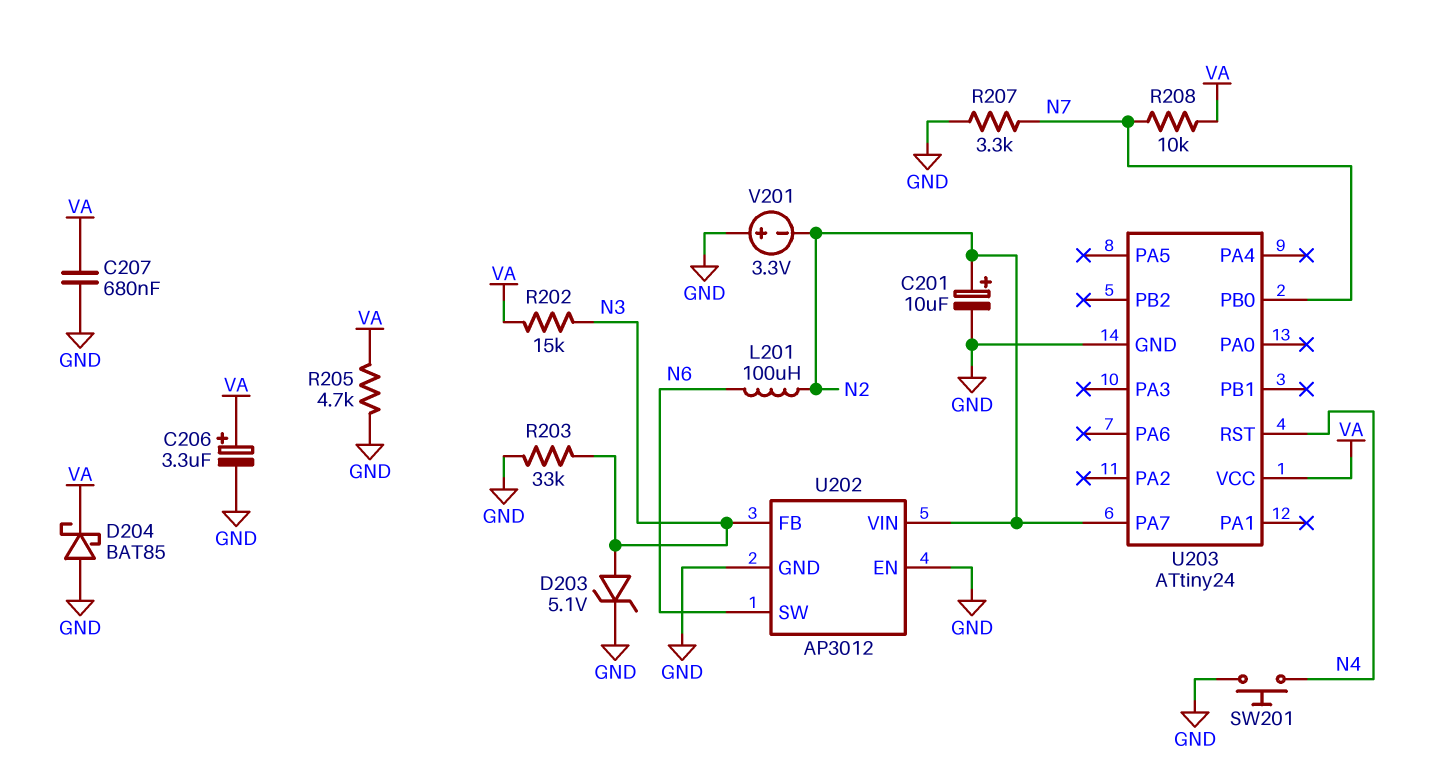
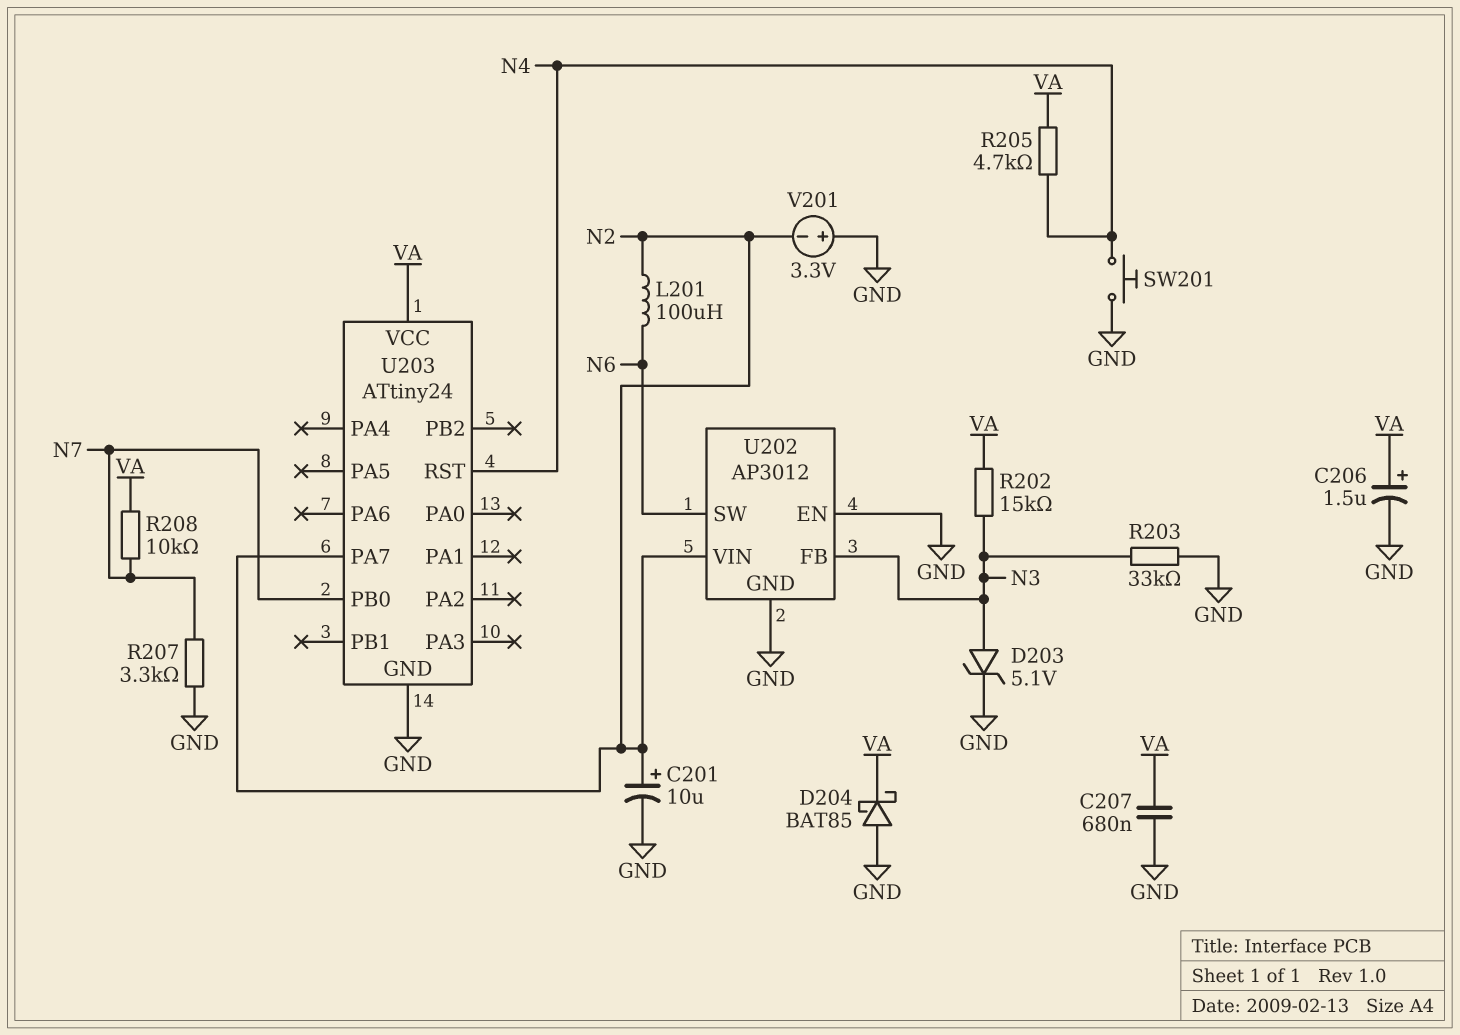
C206: 3.3uF (plus VA, minus GND) -> 1.5uF (plus VA, minus GND)
R205: 4.7k (GND, VA) -> 4.7k (N4, VA)

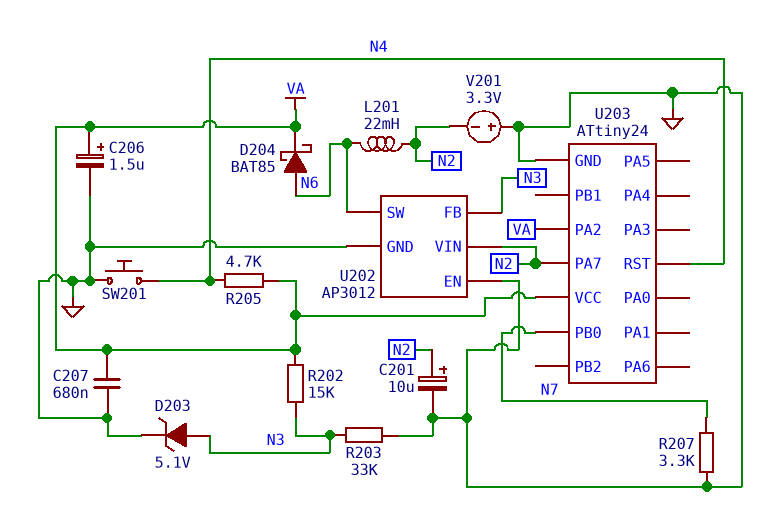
D204: schottky BAT85 (A GND, K VA) -> schottky BAT85 (A N6, K VA)
L201: 100uH (N2, N6) -> 22mH (N2, N6)
R208: 10k (N7, VA) -> none
U203 pin PA2: none -> VA

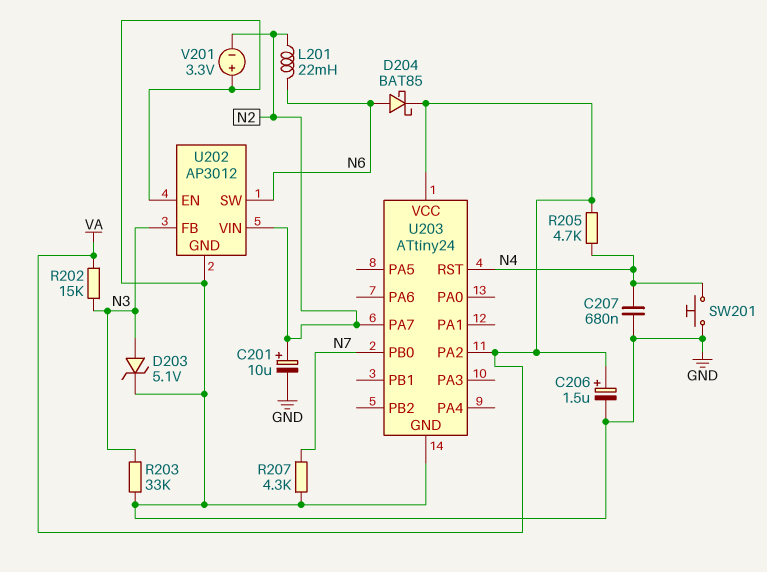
C207: 680nF (GND, VA) -> 680nF (GND, N4)
R207: 3.3k (GND, N7) -> 4.3k (GND, N7)

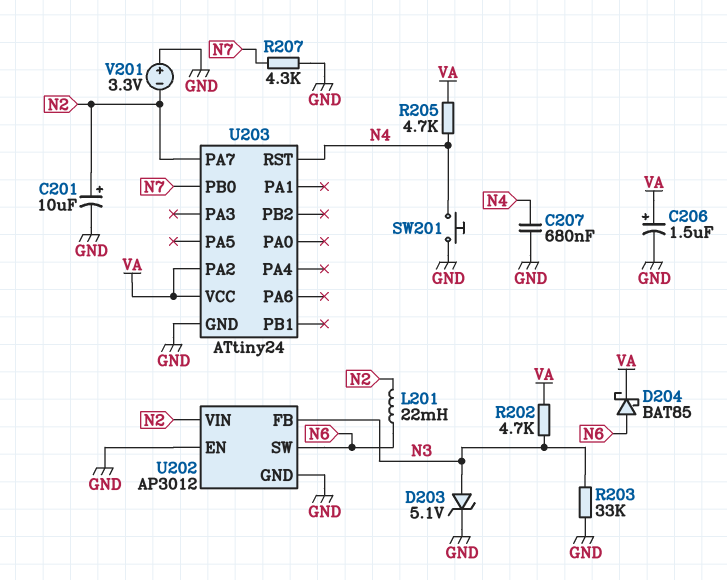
R202: 15k (N3, VA) -> 4.7k (N3, VA)

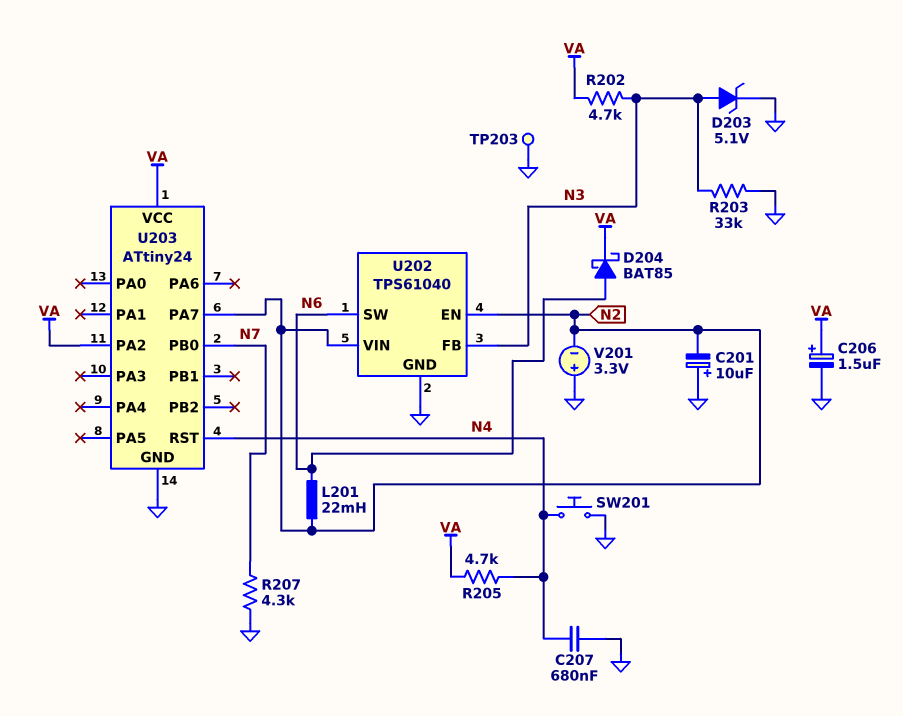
C201: 10uF (plus N2, minus GND) -> 10uF (plus GND, minus N2)
TP203: none -> test point (GND)
U202: AP3012 -> TPS61040
U202 pin EN: GND -> N2

